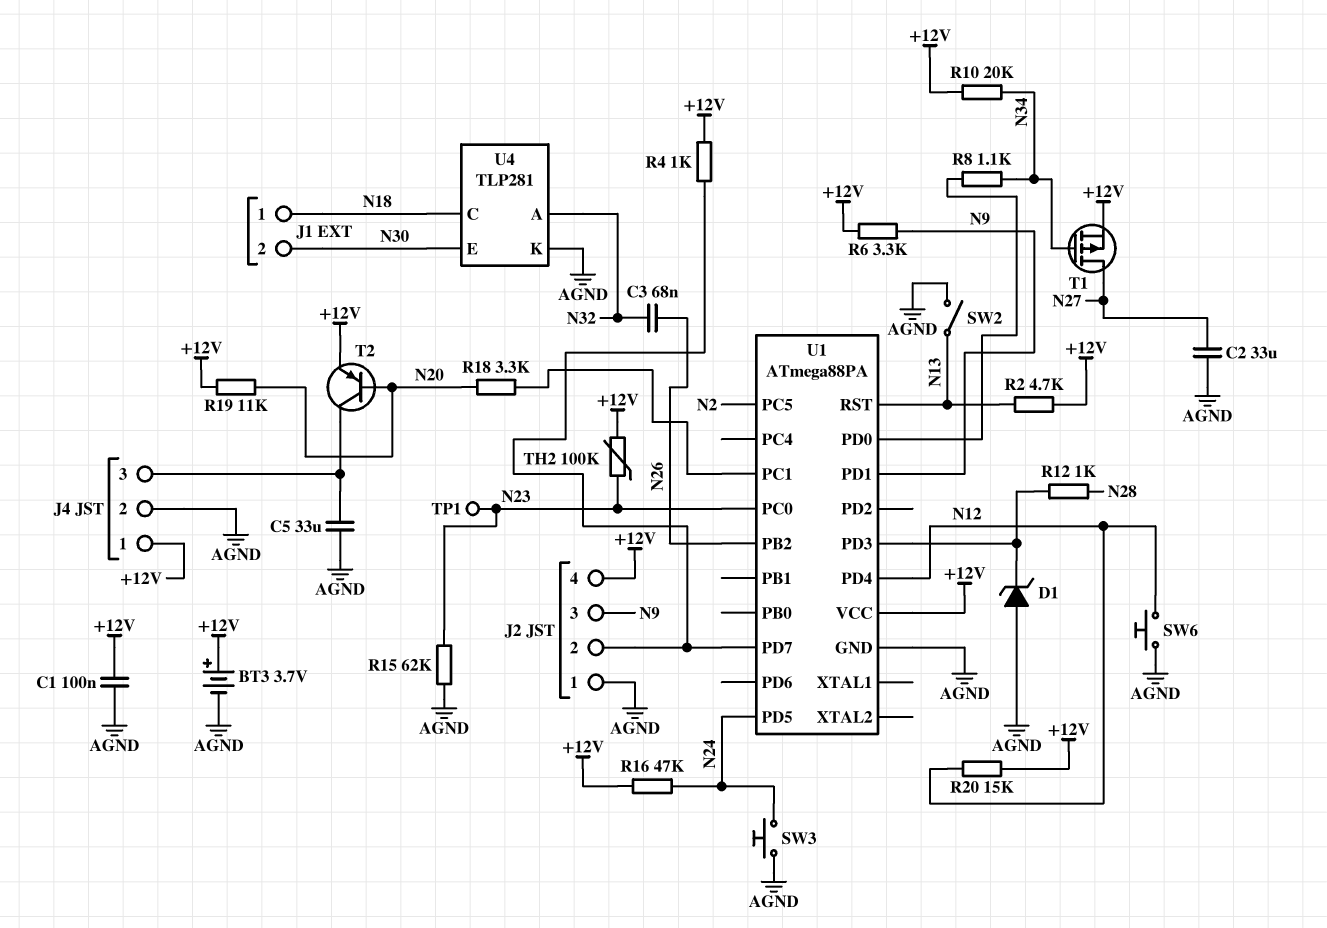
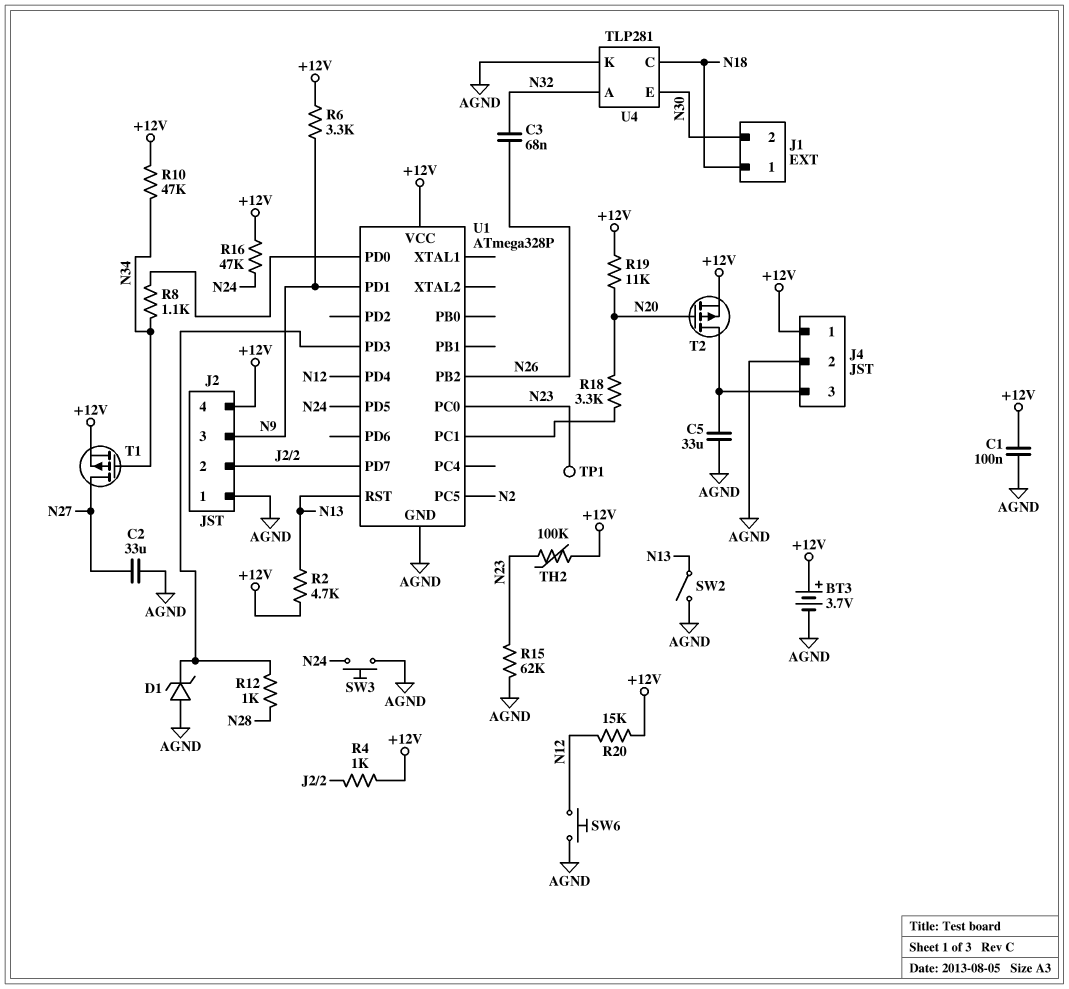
R10: 20k (+12V, N34) -> 47k (+12V, N34)
T2: PNP (B N20, C J4/3, E +12V) -> PMOS (G N20, D J4/3, S +12V)
U1: ATmega88PA -> ATmega328P

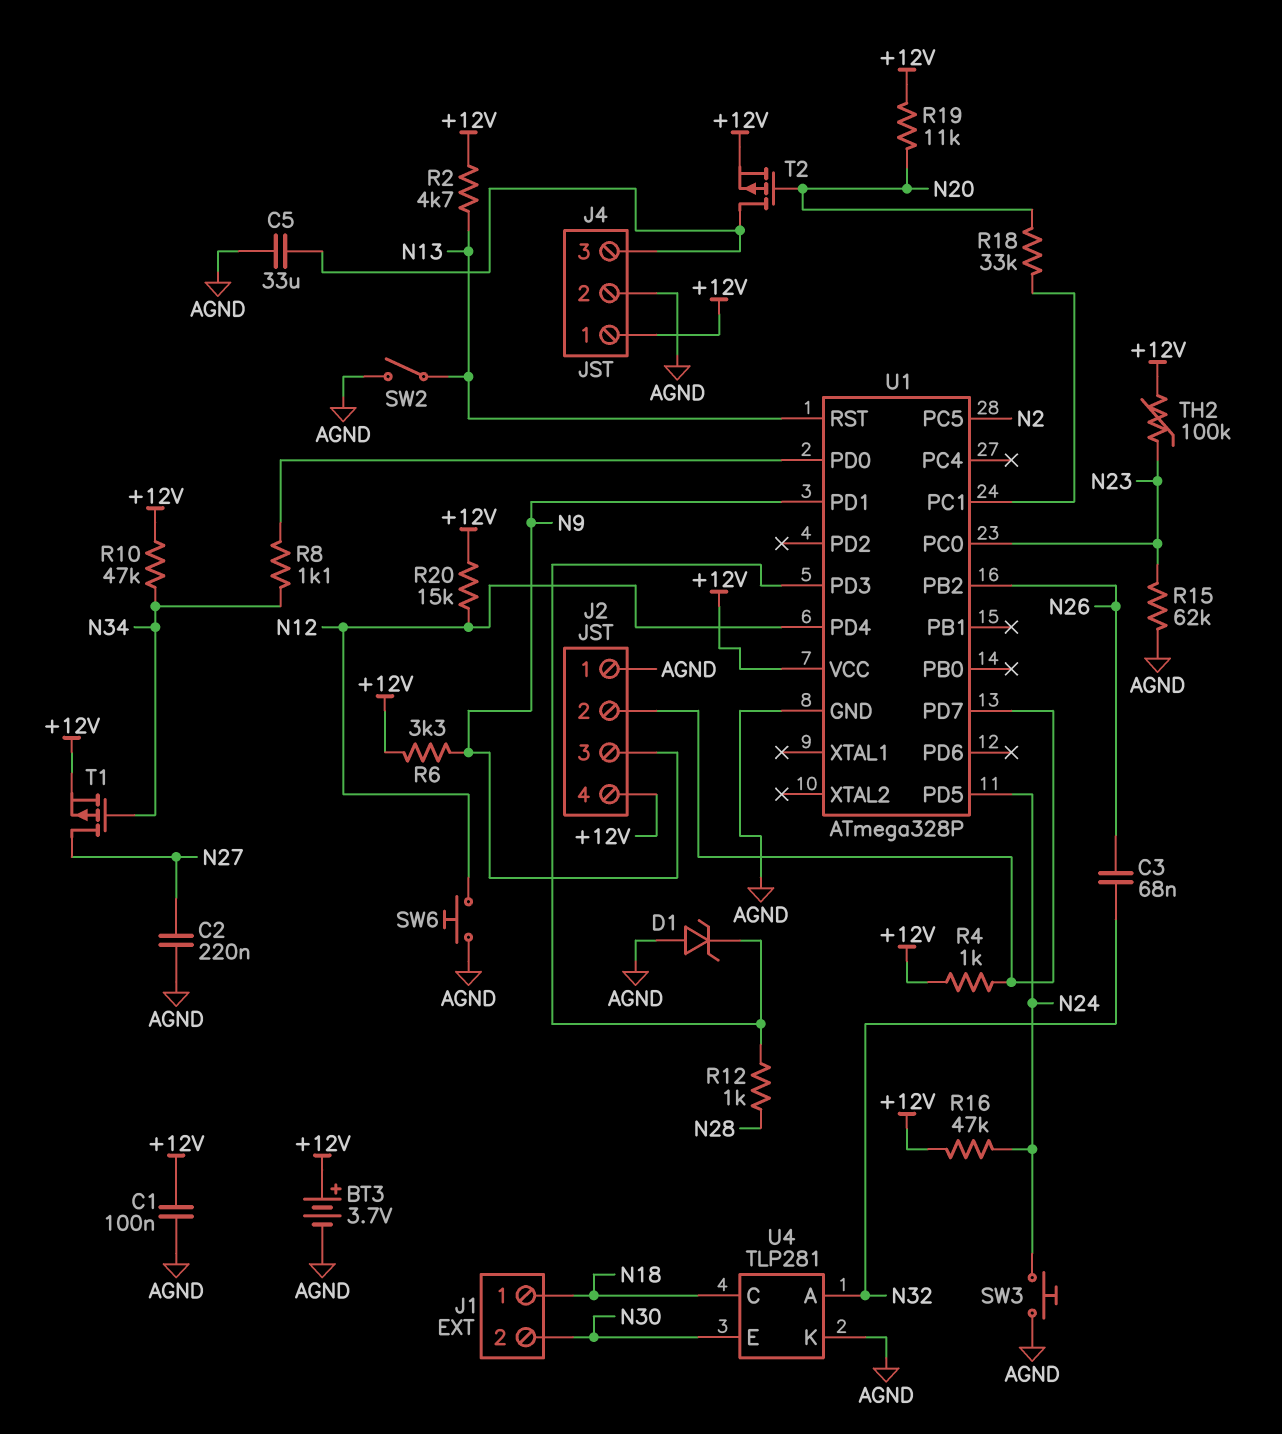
C2: 33uF (AGND, N27) -> 220nF (AGND, N27)
R18: 3.3k (N20, U1/PC1) -> 33k (N20, U1/PC1)
TP1: test point (N23) -> none

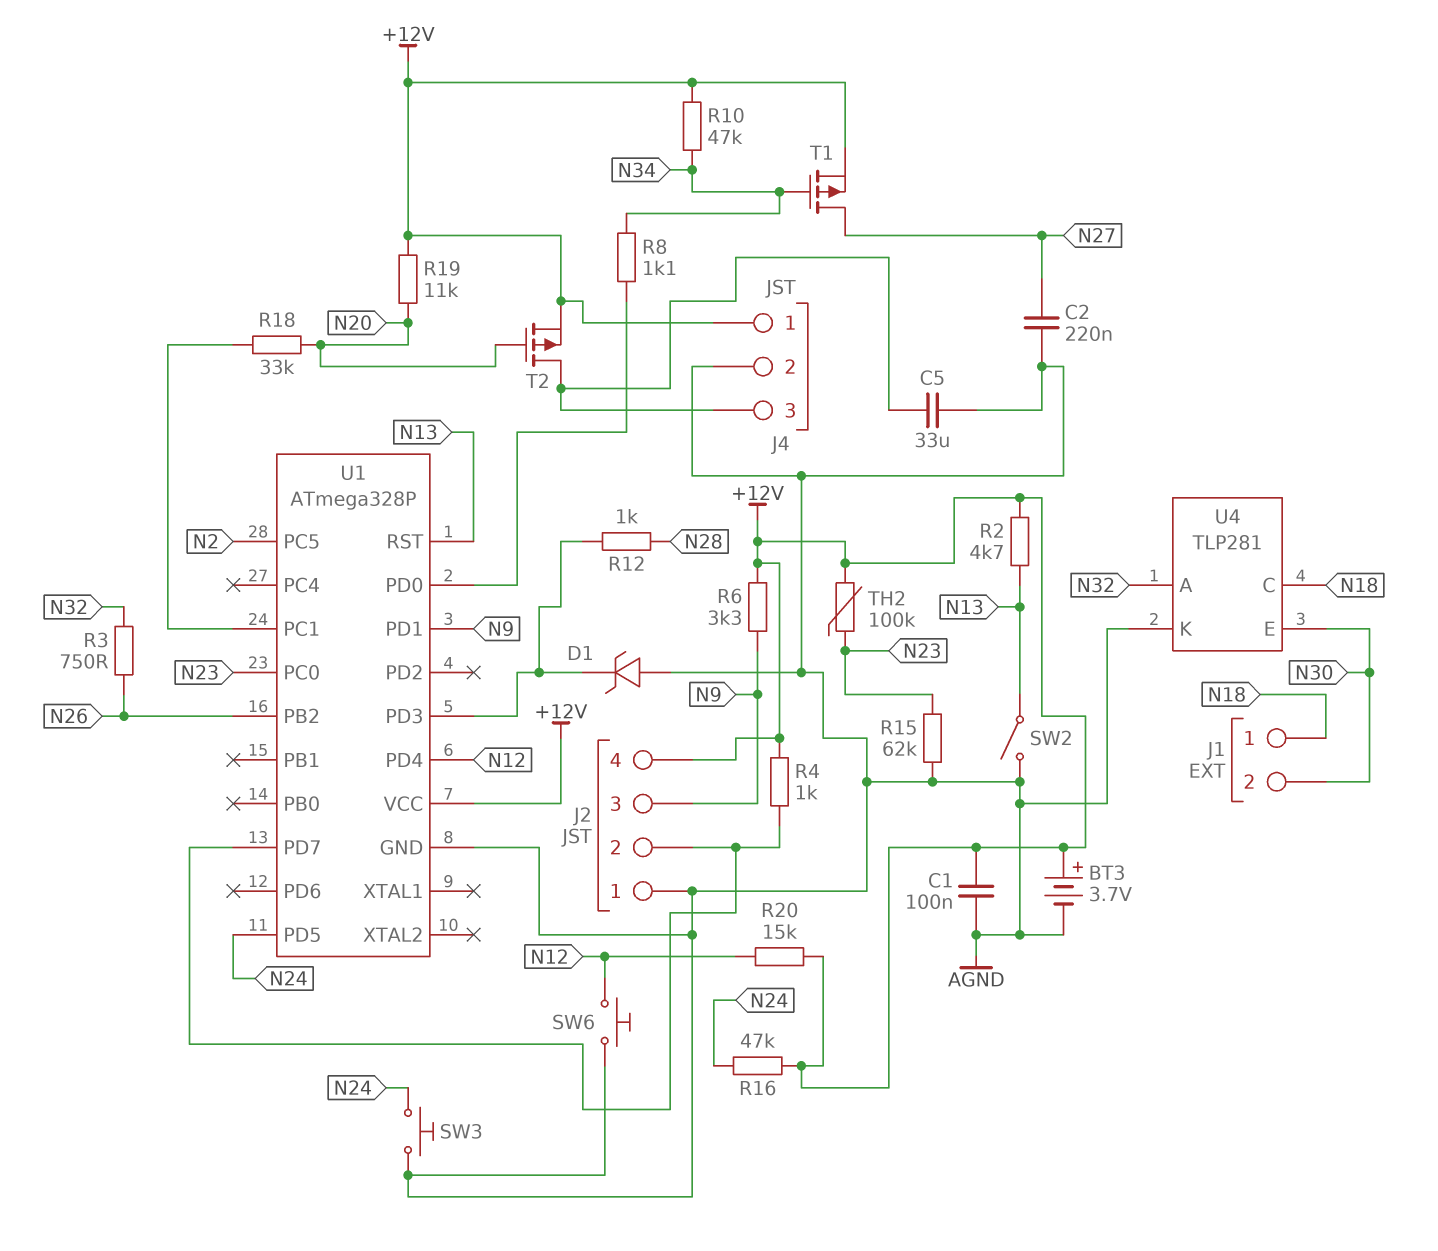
C3: 68nF (N26, N32) -> none
R3: none -> 750 (N26, N32)

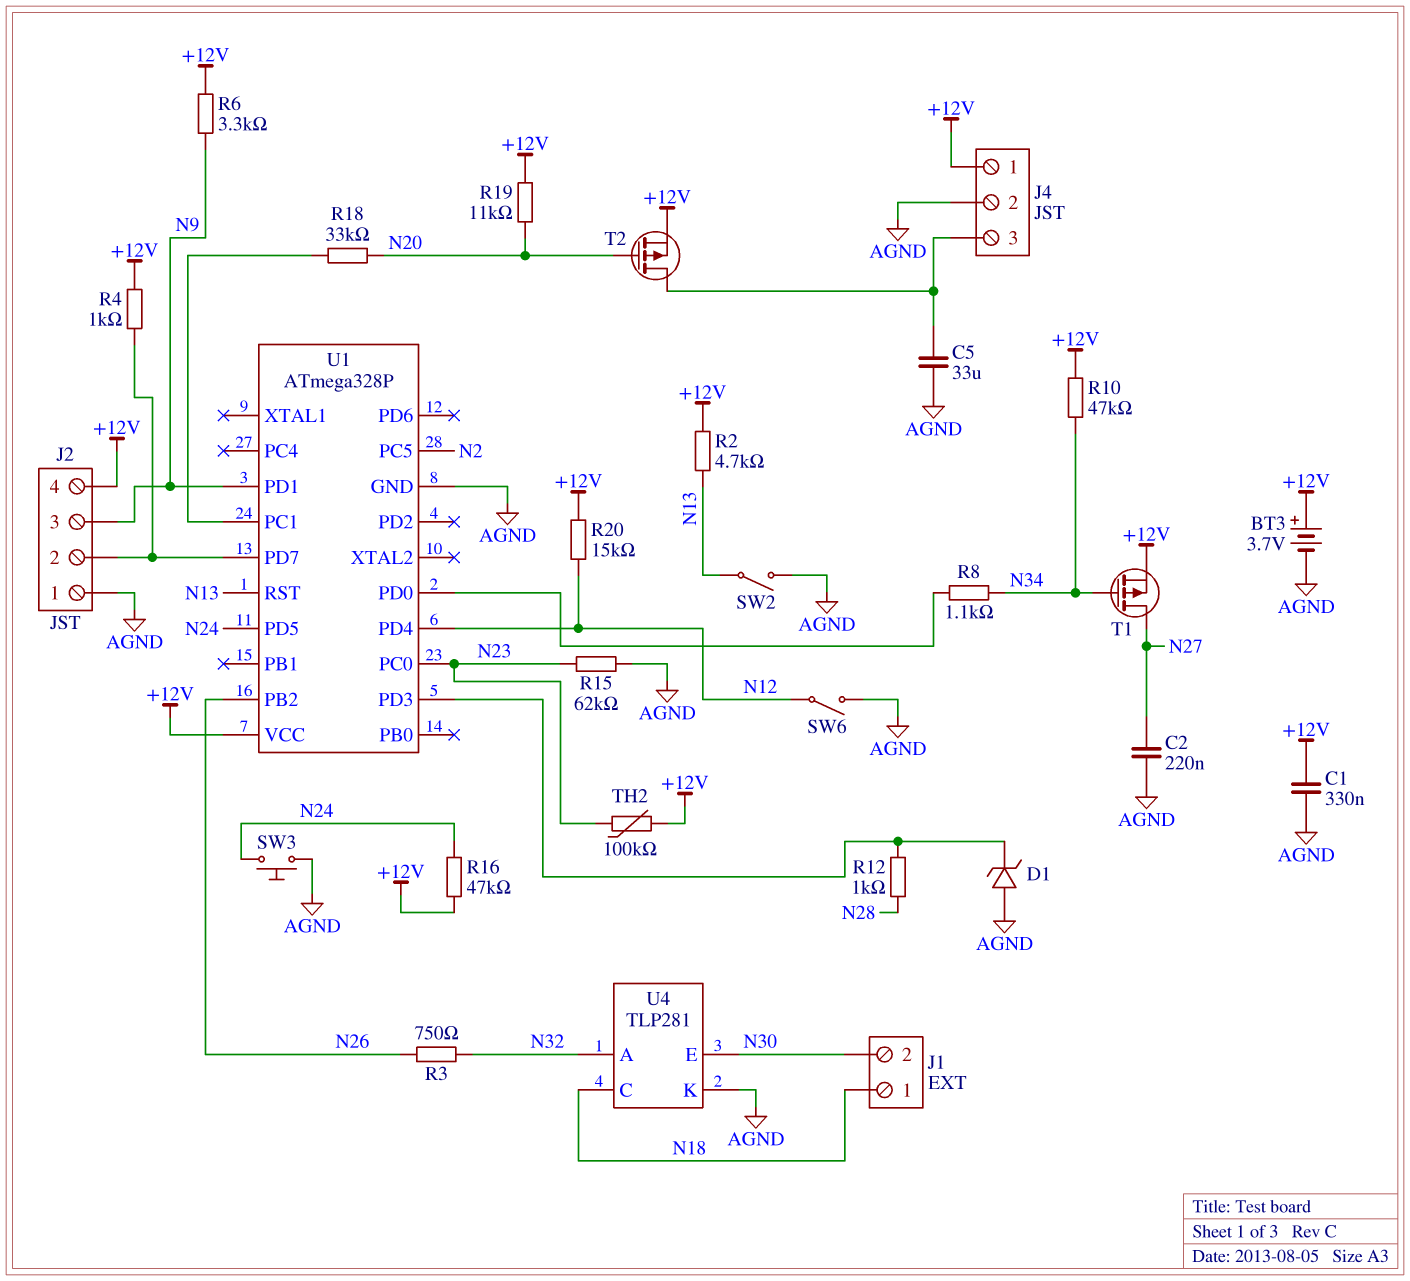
C1: 100nF (+12V, AGND) -> 330nF (+12V, AGND)
SW6: button (AGND, N12) -> switch (AGND, N12)

